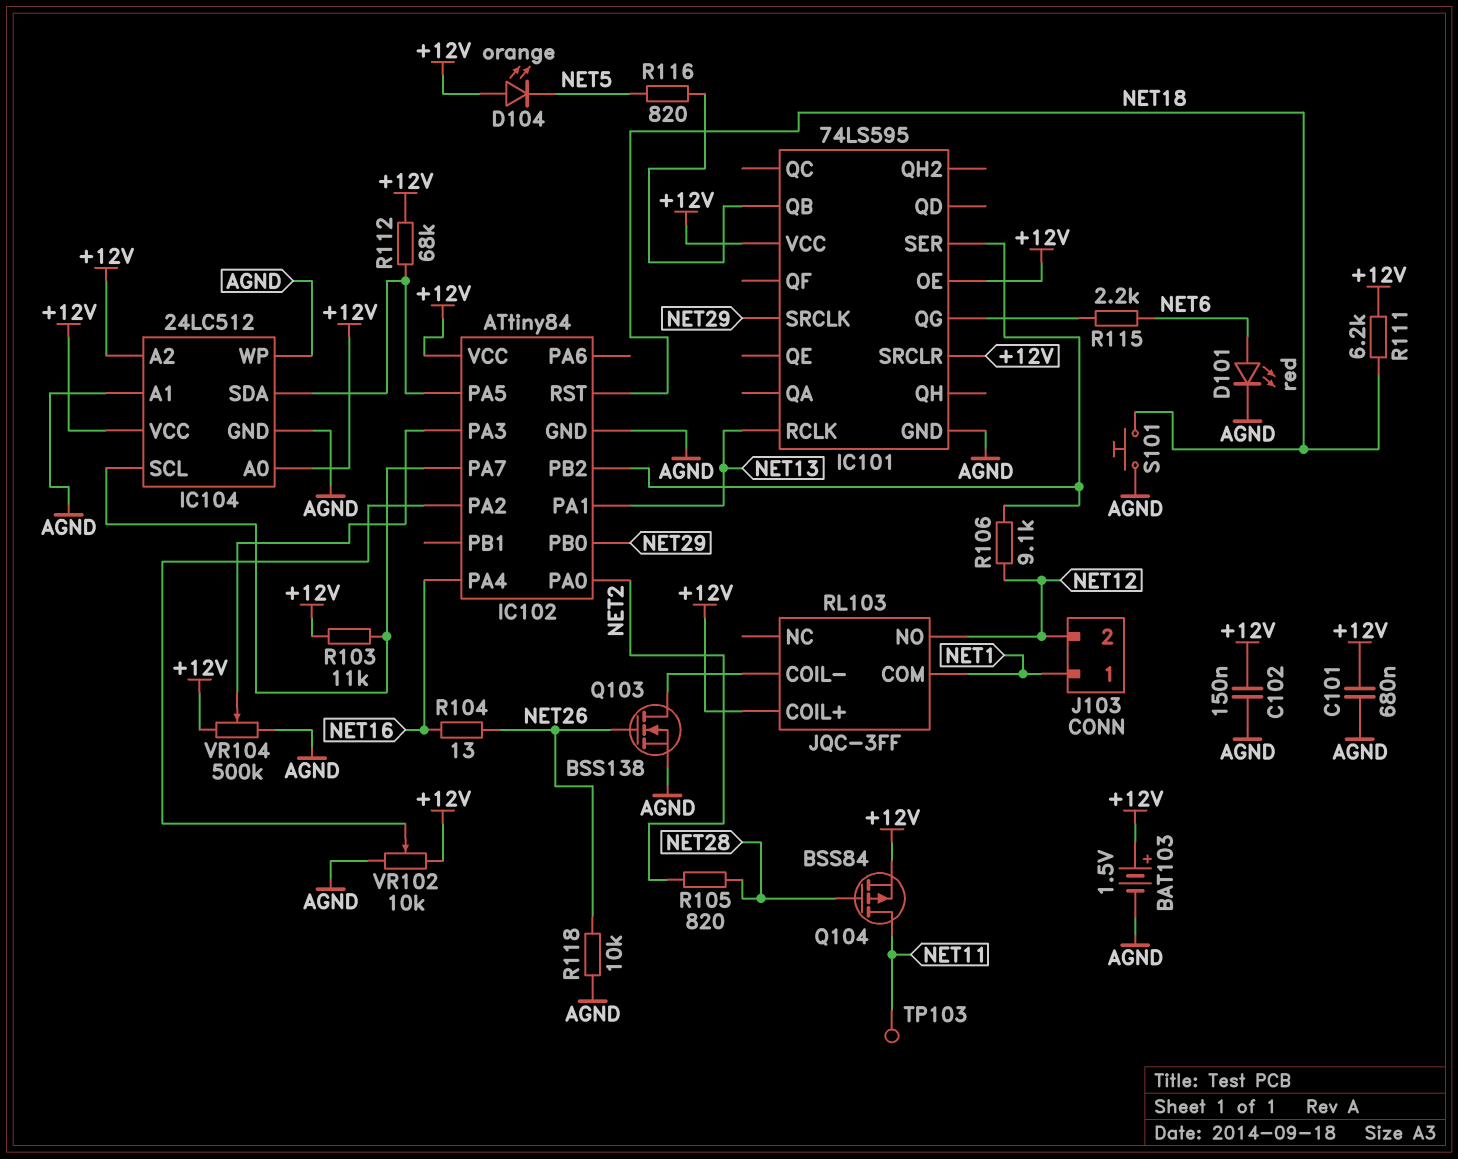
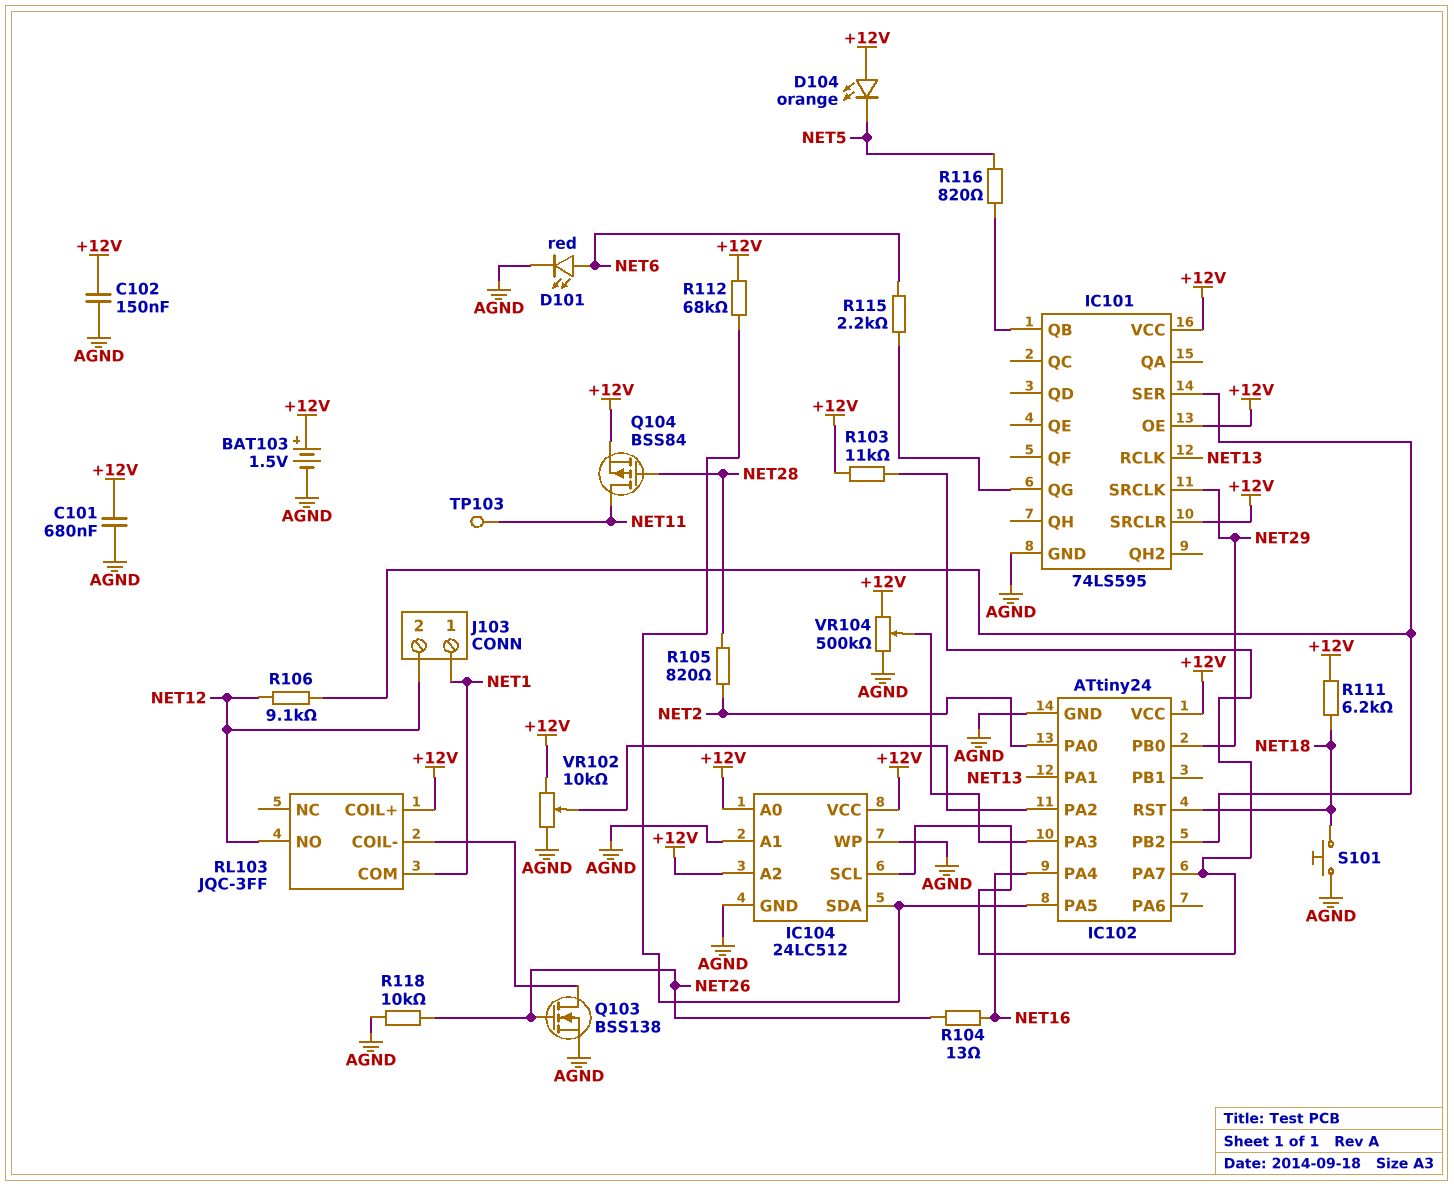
IC102: ATtiny84 -> ATtiny24

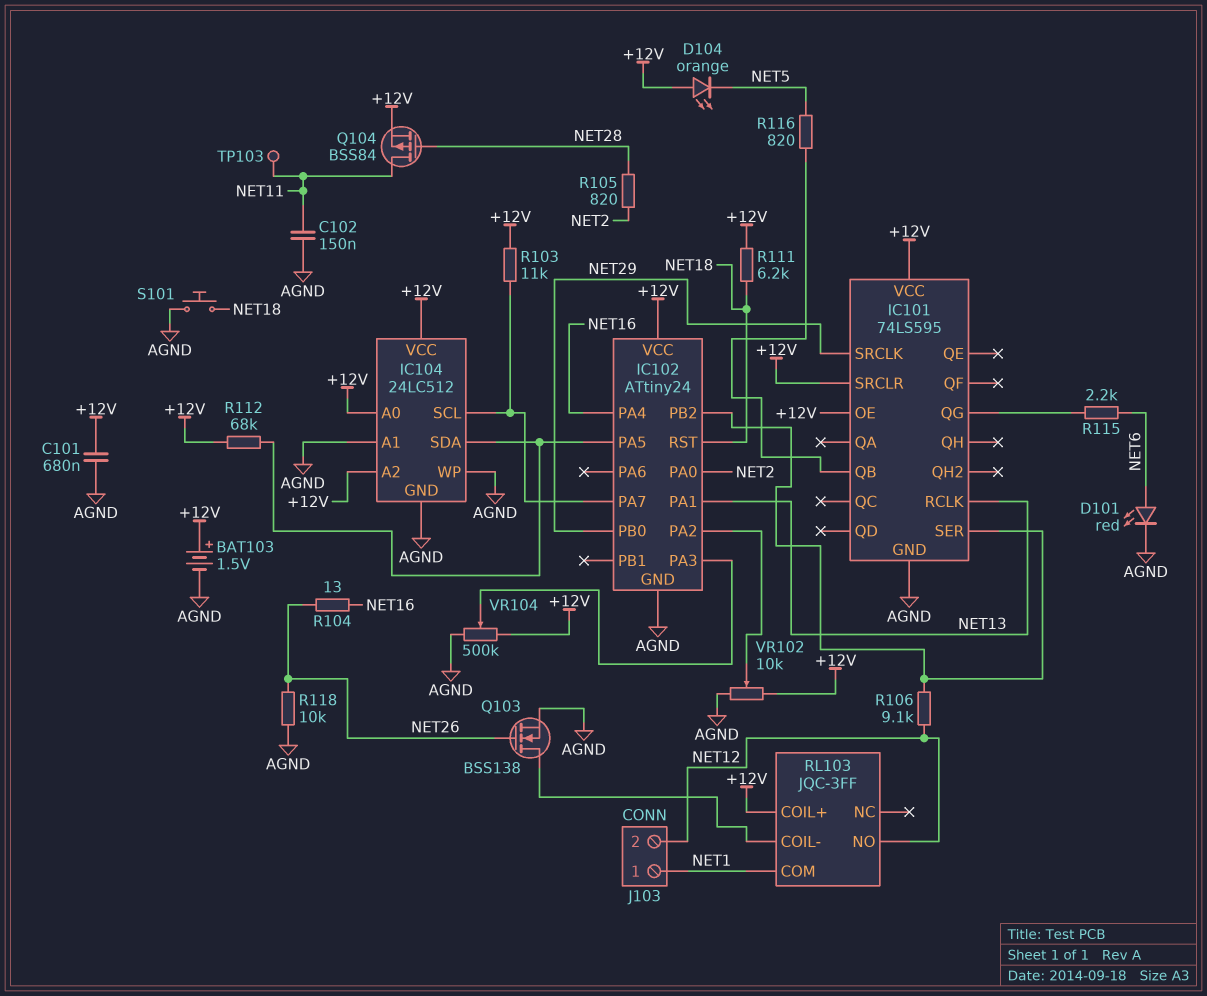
C102: 150nF (+12V, AGND) -> 150nF (AGND, NET11)

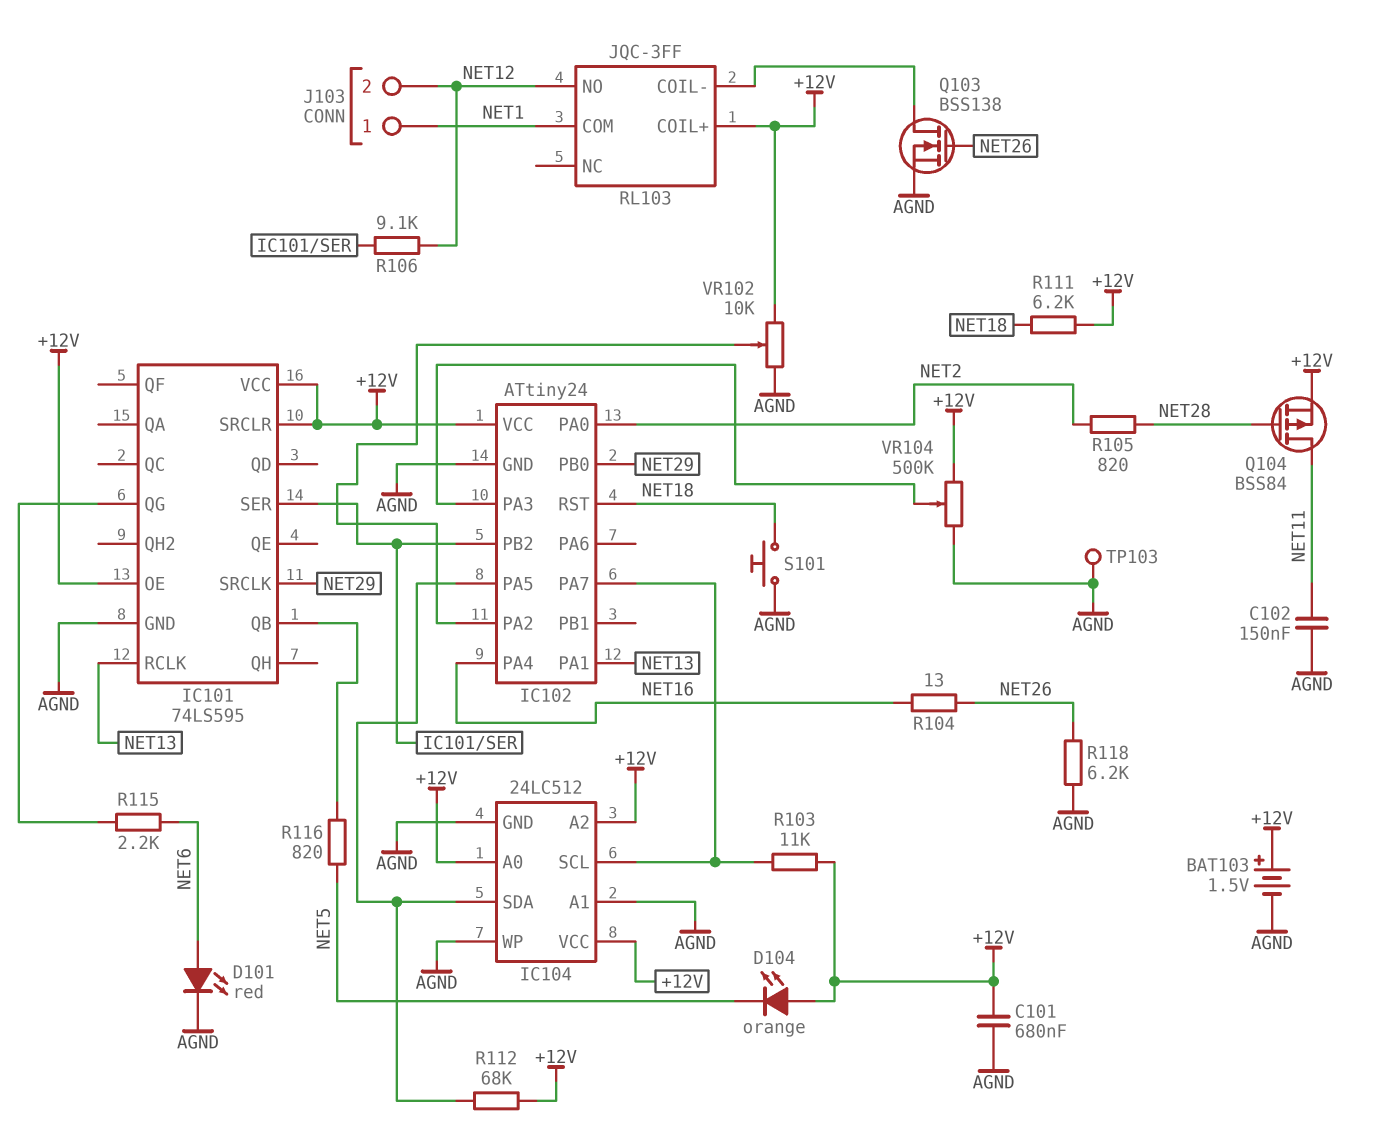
R118: 10k (AGND, NET26) -> 6.2k (AGND, NET26)
TP103: test point (NET11) -> test point (AGND)

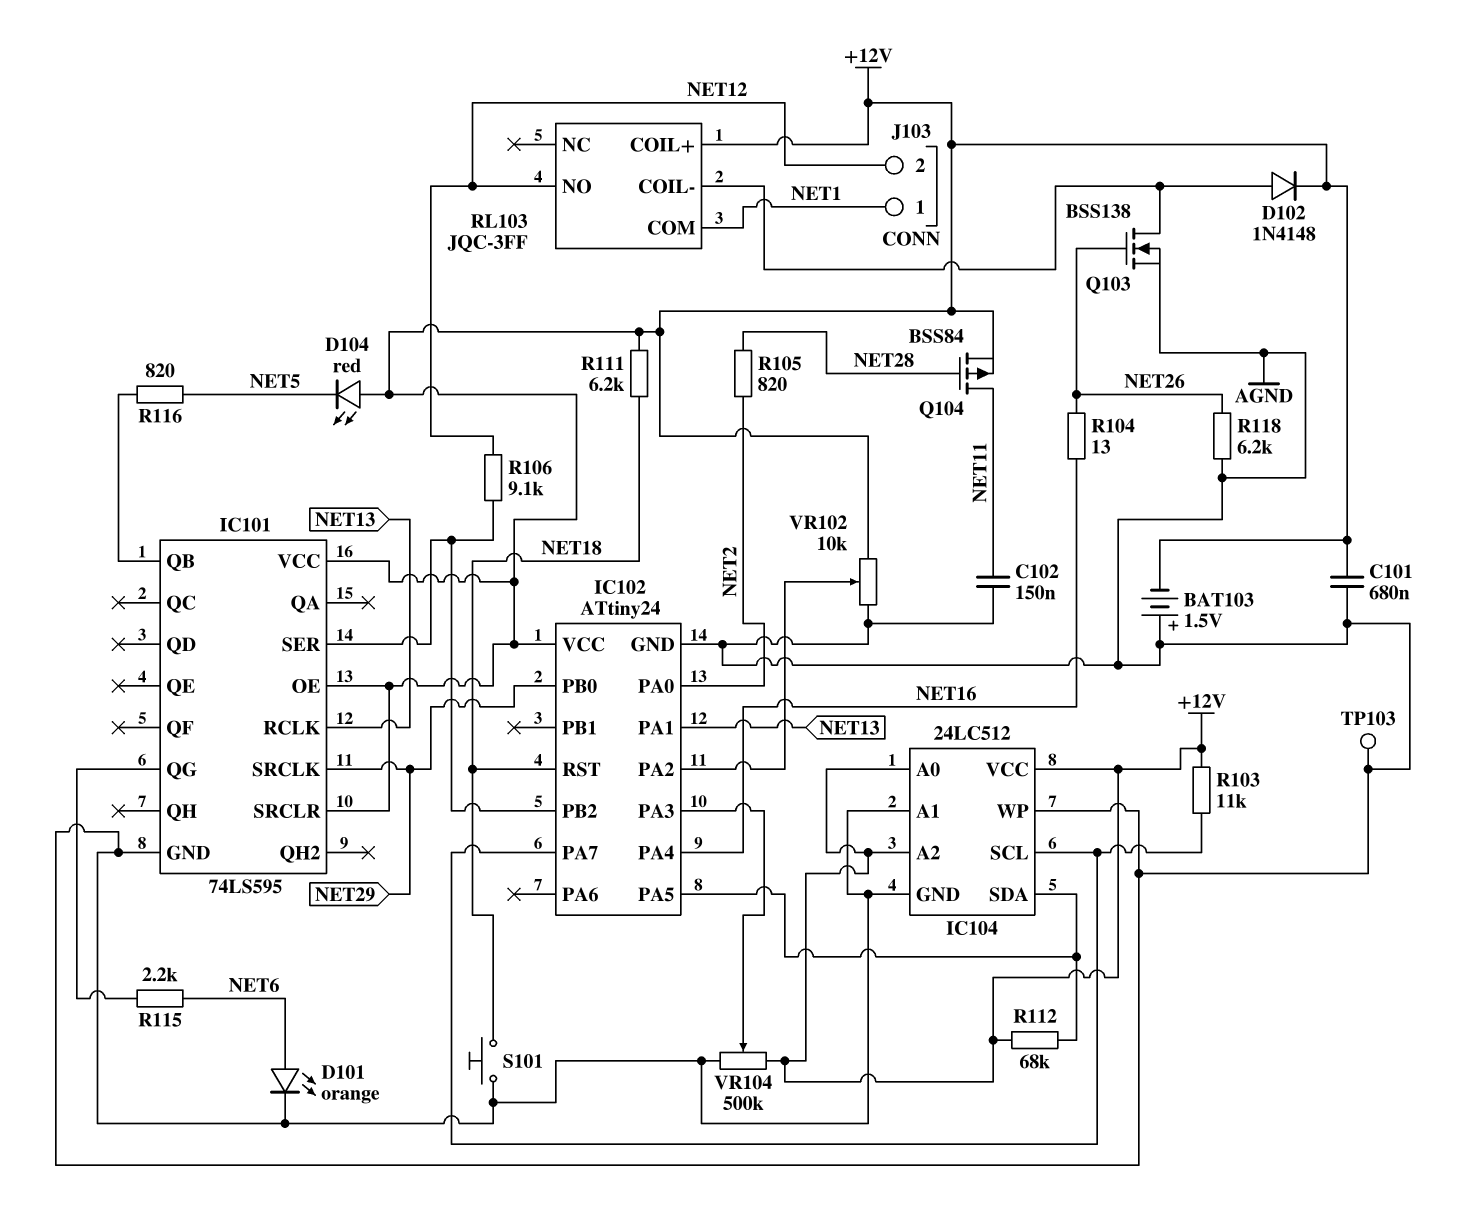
BAT103: 1.5V (plus +12V, minus AGND) -> 1.5V (plus AGND, minus +12V)
D101: LED red (A NET6, K AGND) -> LED orange (A NET6, K AGND)
D102: none -> diode 1N4148 (A RL103/COIL-, K +12V)
D104: LED orange (A +12V, K NET5) -> LED red (A +12V, K NET5)

